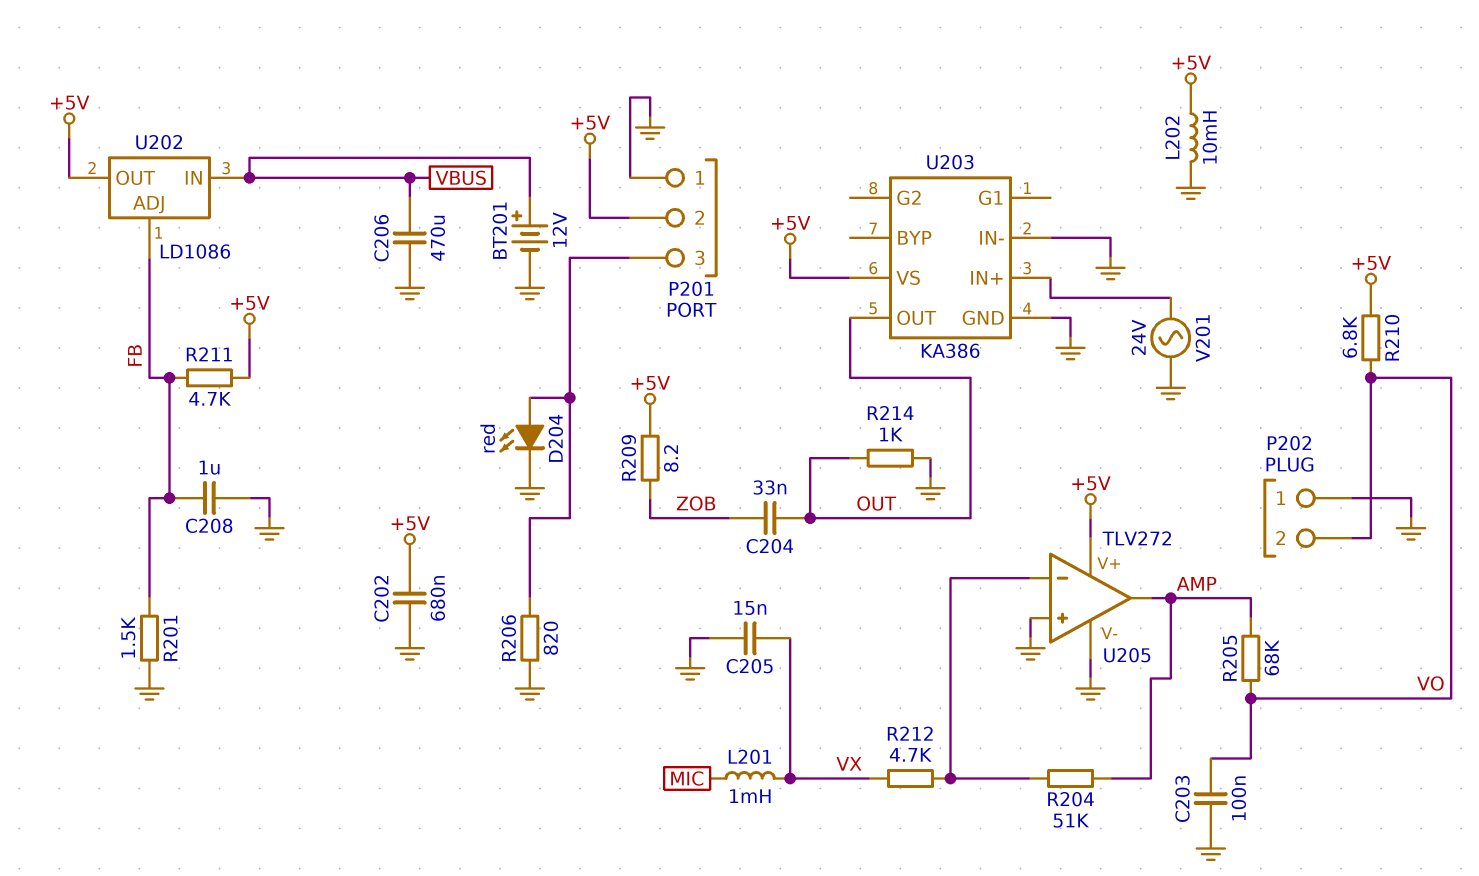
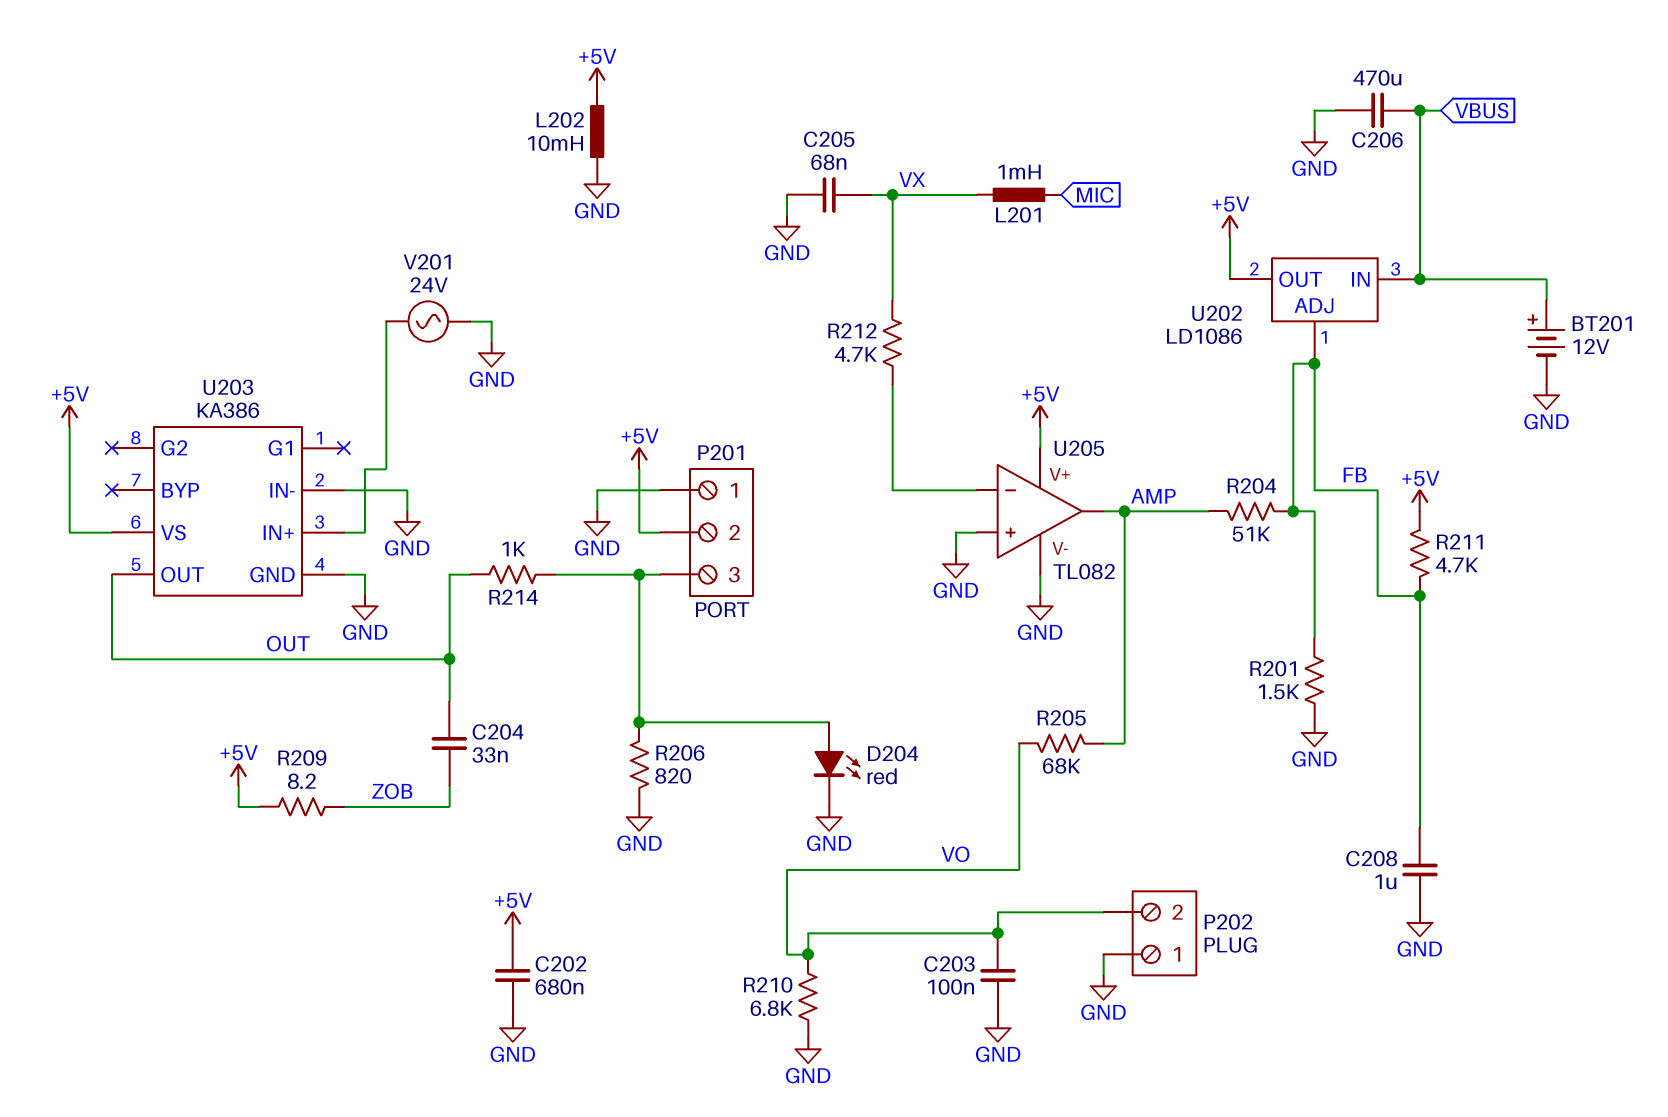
C205: 15nF (GND, VX) -> 68nF (GND, VX)
R204: 51k (AMP, U205/in-) -> 51k (AMP, FB)
R210: 6.8k (+5V, VO) -> 6.8k (GND, VO)
R214: 1k (GND, OUT) -> 1k (OUT, P201/3)
U205: TLV272 -> TL082

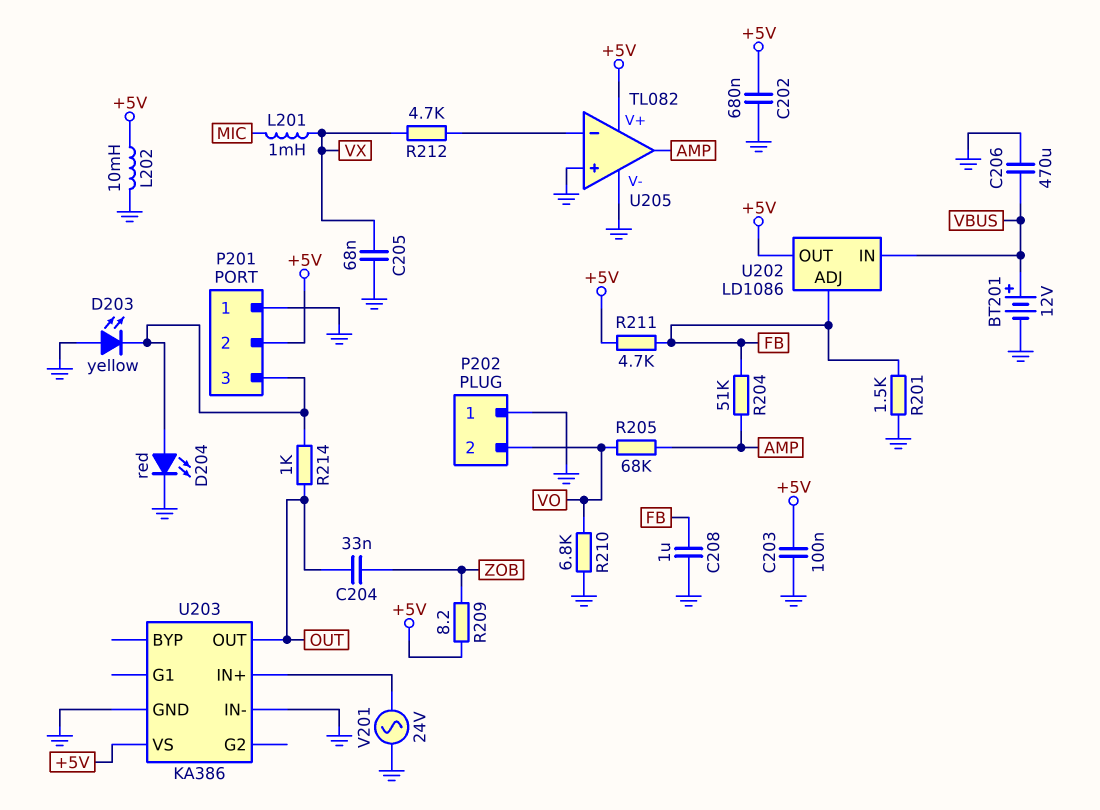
C203: 100nF (GND, VO) -> 100nF (+5V, GND)
D203: none -> LED yellow (A GND, K P201/3)
R206: 820 (GND, P201/3) -> none

